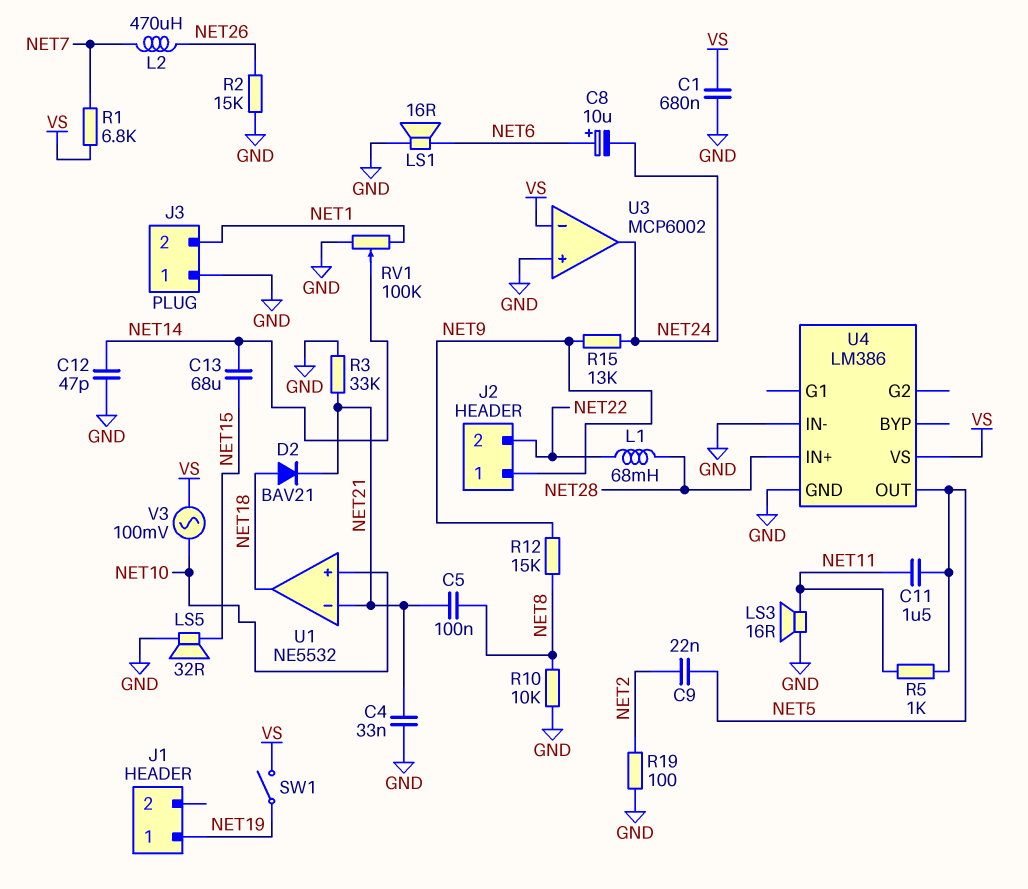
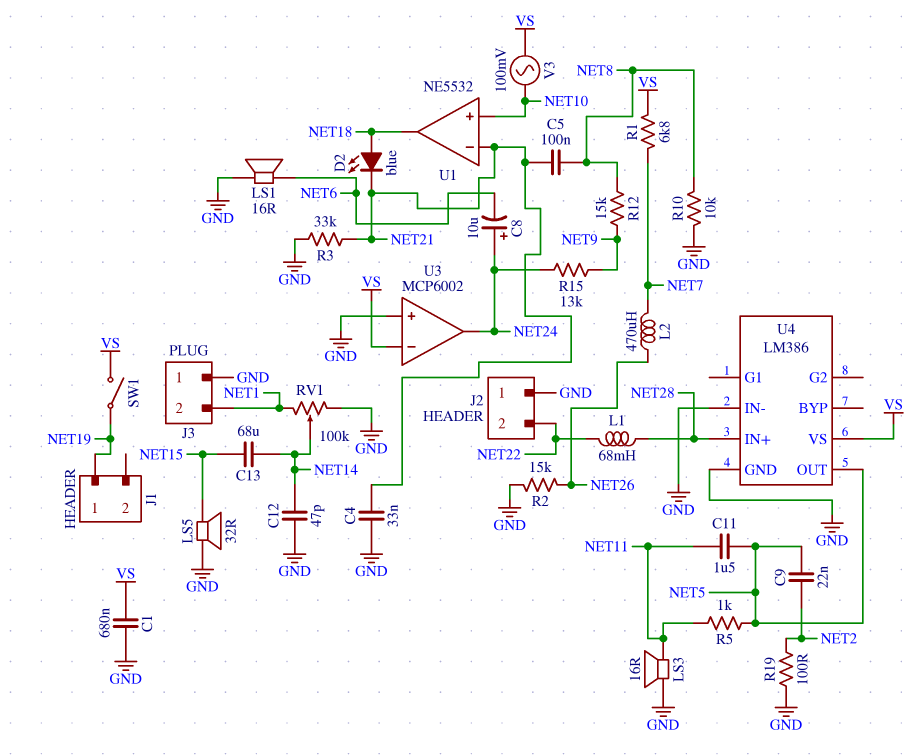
C8: 10uF (plus NET6, minus NET24) -> 10uF (plus NET24, minus NET6)
D2: diode BAV21 (A NET18, K NET21) -> LED blue (A NET18, K NET21)
J2 pin 1: NET9 -> GND

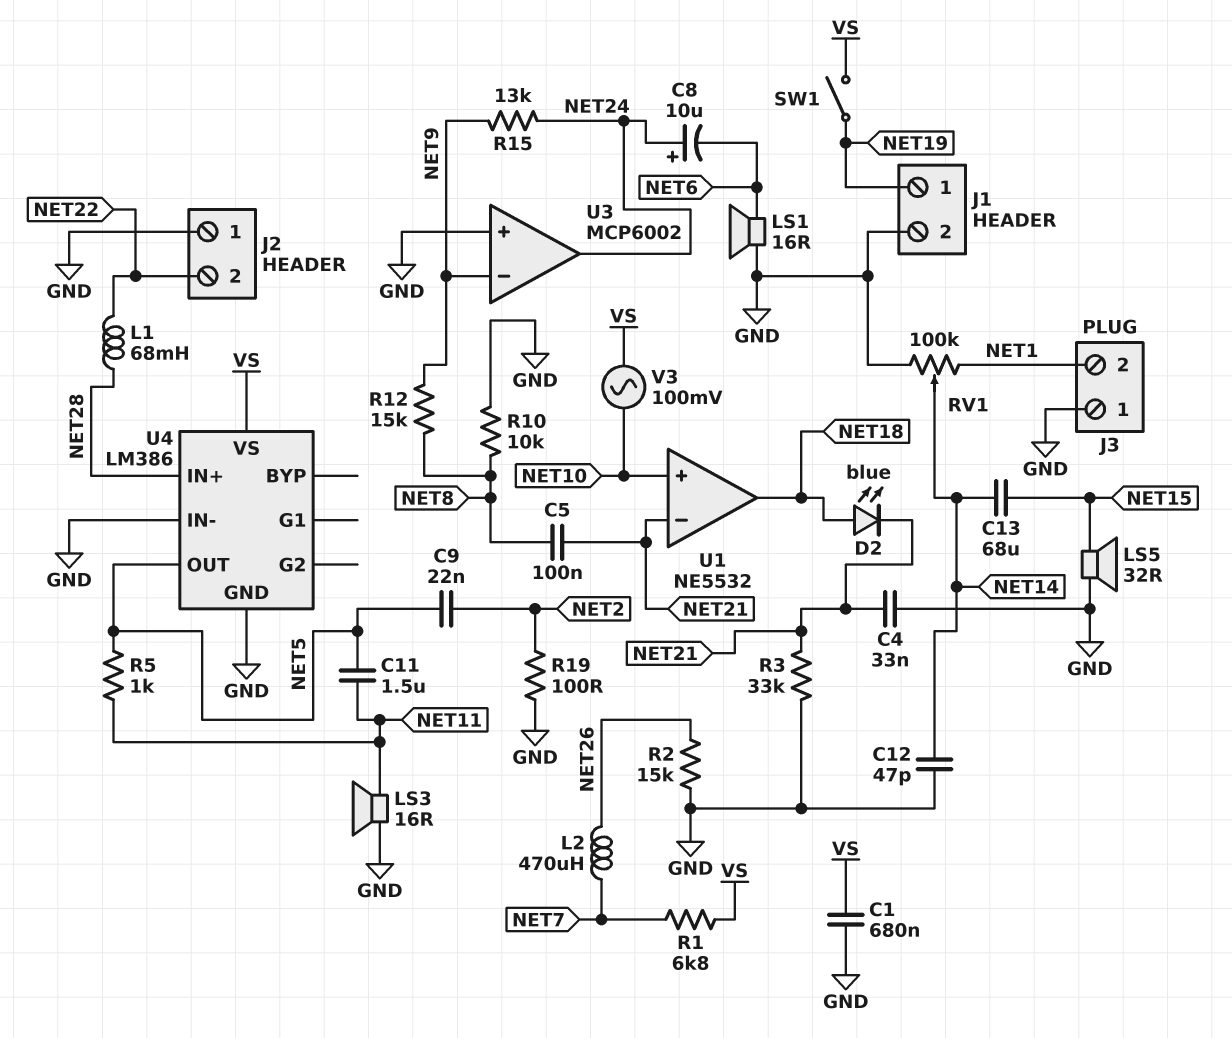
J1 pin 2: none -> GND
U3 pin in-: VS -> NET9

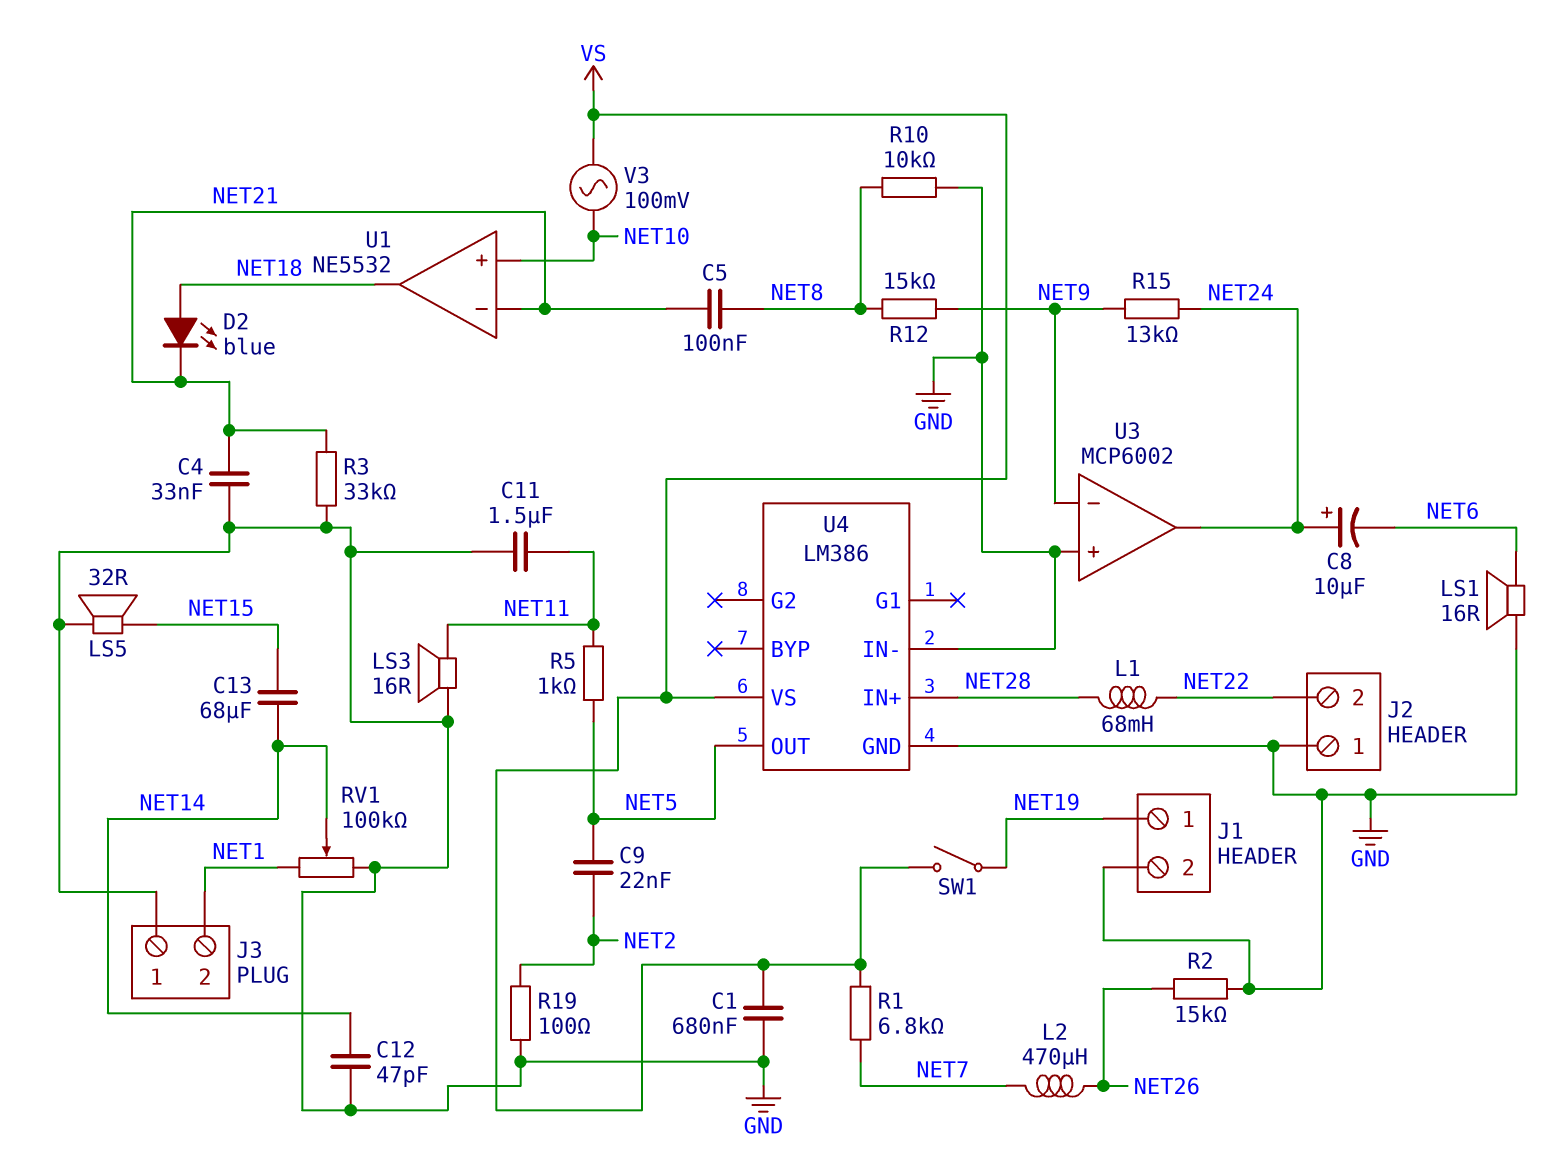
C11: 1.5uF (NET5, NET11) -> 1.5uF (GND, NET11)

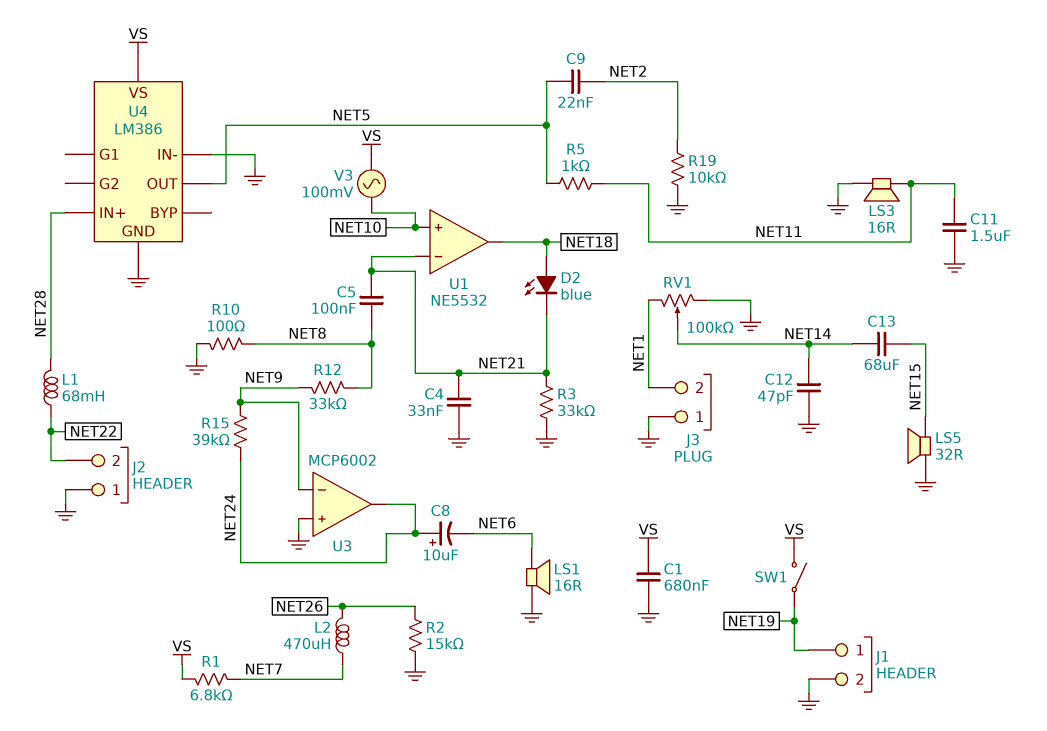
R10: 10k (GND, NET8) -> 100 (GND, NET8)
R12: 15k (NET8, NET9) -> 33k (NET8, NET9)
R15: 13k (NET9, NET24) -> 39k (NET9, NET24)
R19: 100 (GND, NET2) -> 10k (GND, NET2)

